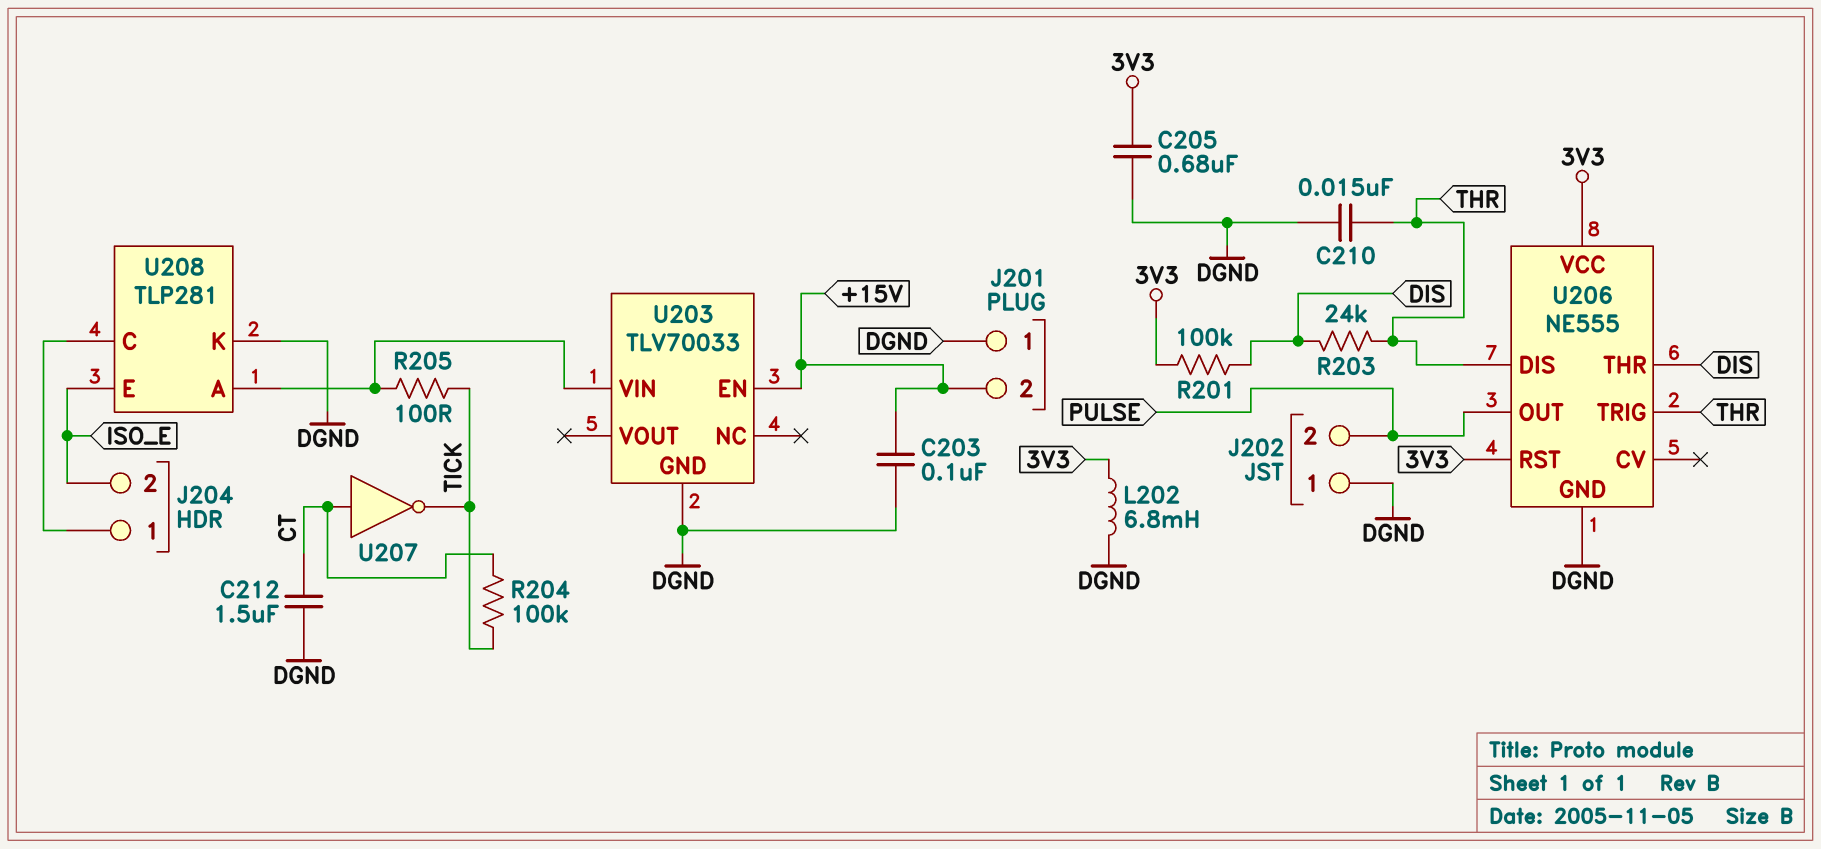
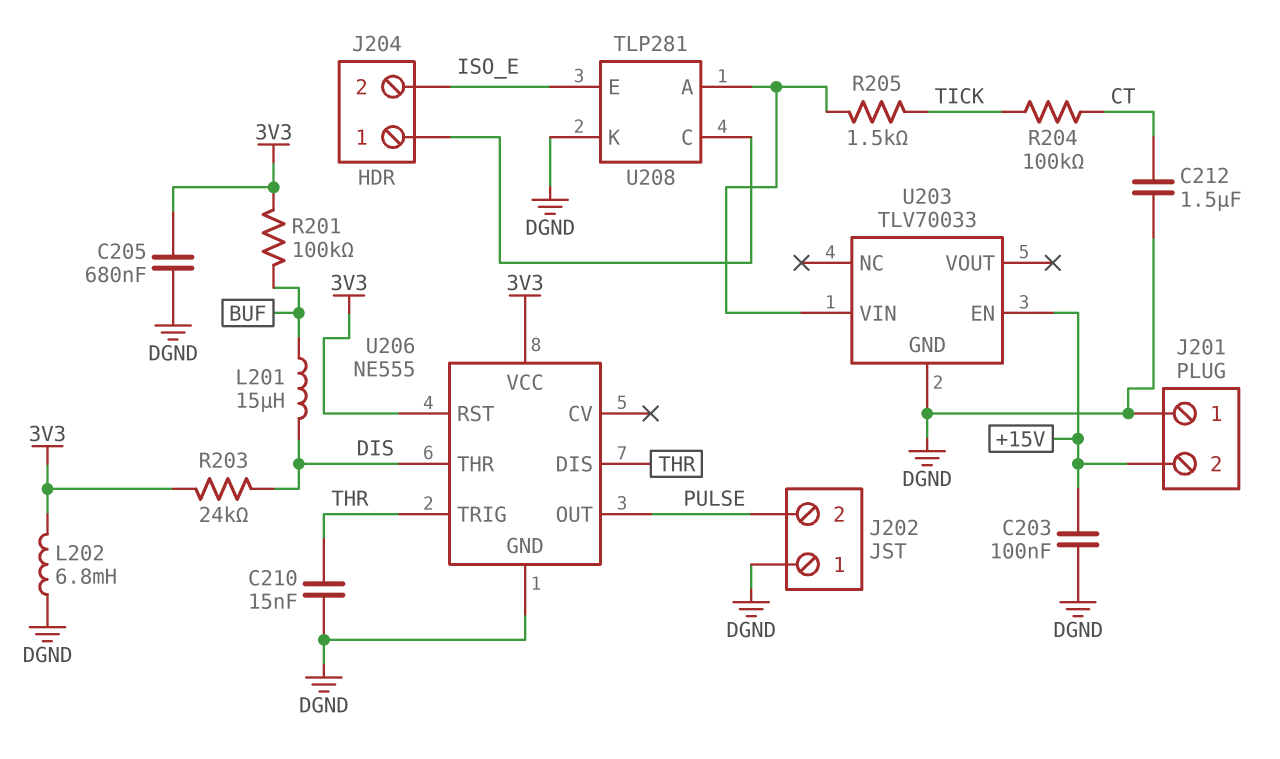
L201: none -> 15uH (BUF, DIS)
R201: 100k (3V3, DIS) -> 100k (3V3, BUF)
R203: 24k (DIS, THR) -> 24k (3V3, DIS)
R205: 100 (TICK, U203/VIN) -> 1.5k (TICK, U203/VIN)
U207: NOT (in CT, out TICK) -> none

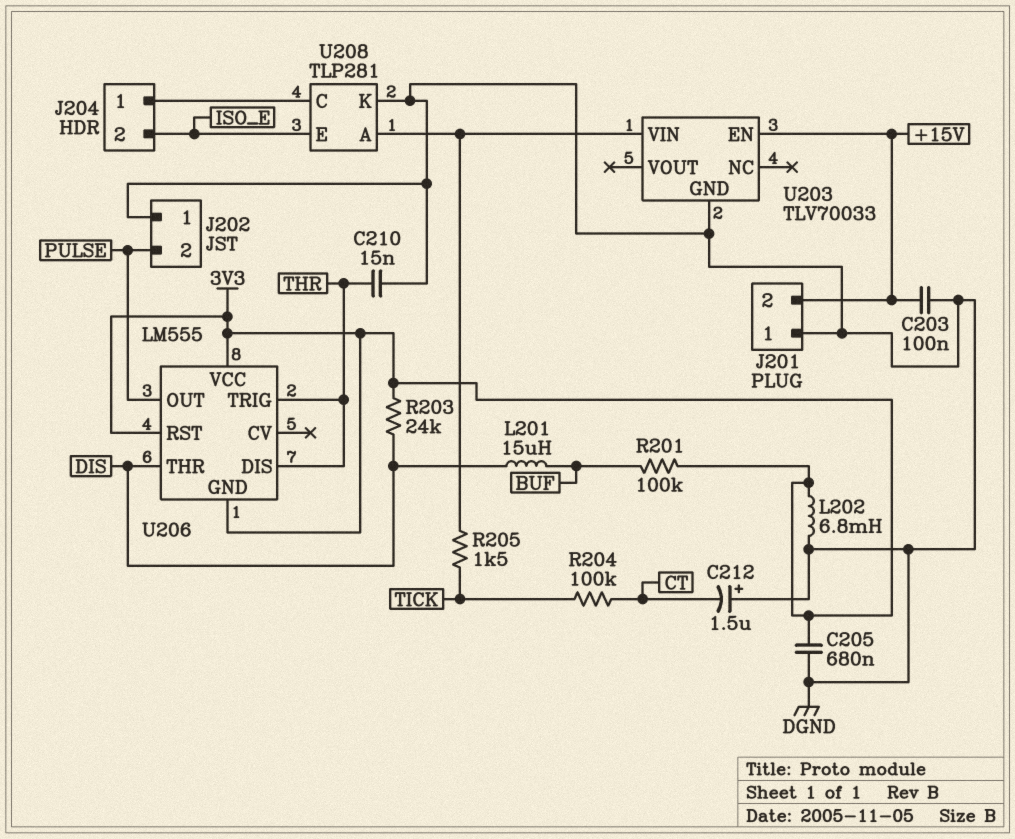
C212: 1.5uF (CT, DGND) -> 1.5uF (plus DGND, minus CT)
U206: NE555 -> LM555
U206 pin GND: DGND -> 3V3

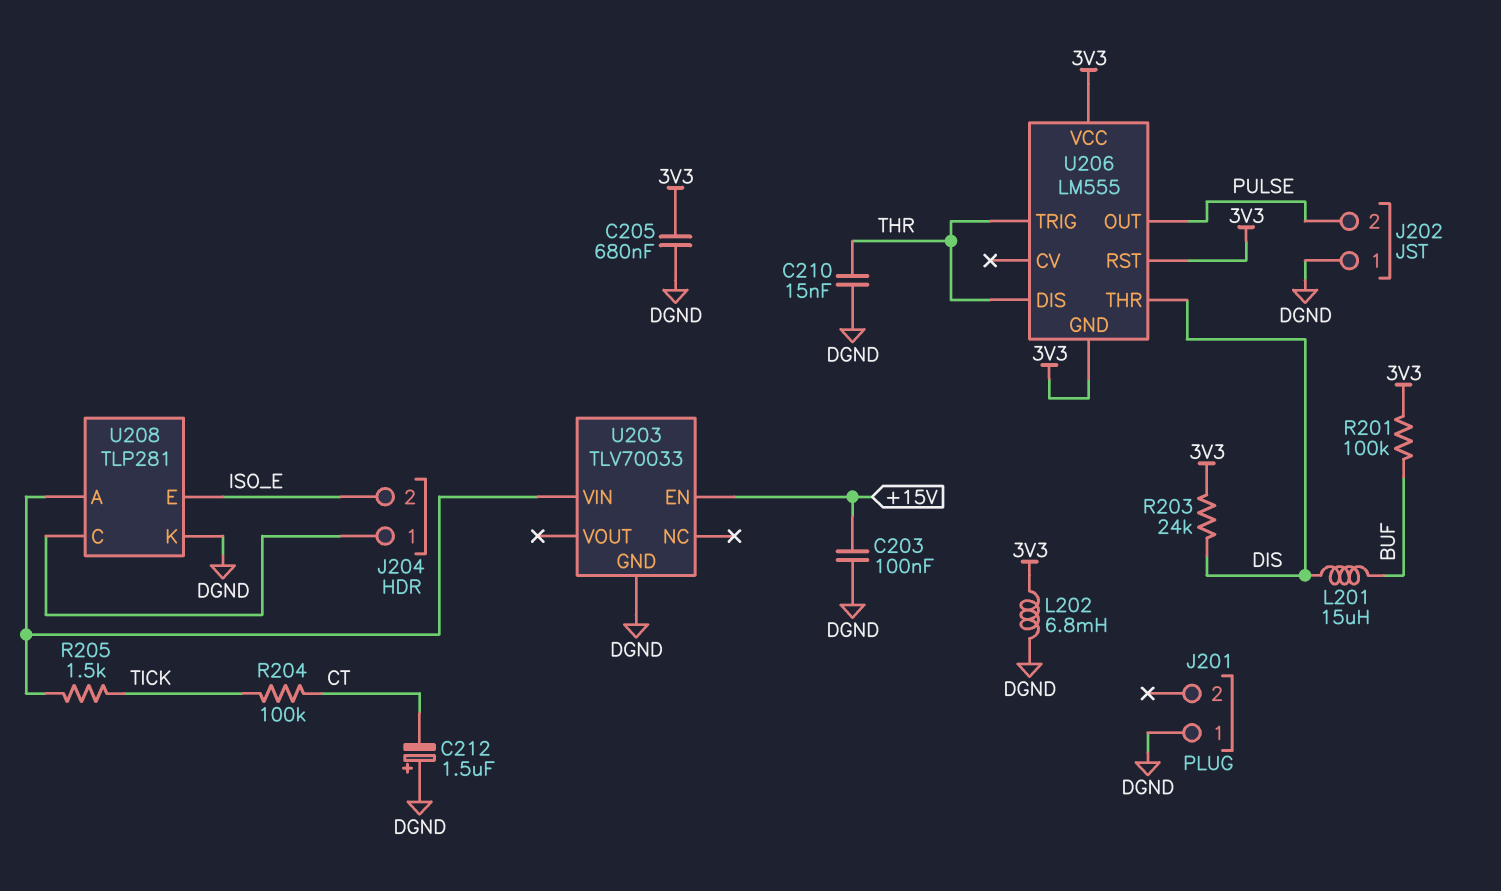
J201 pin 2: +15V -> none

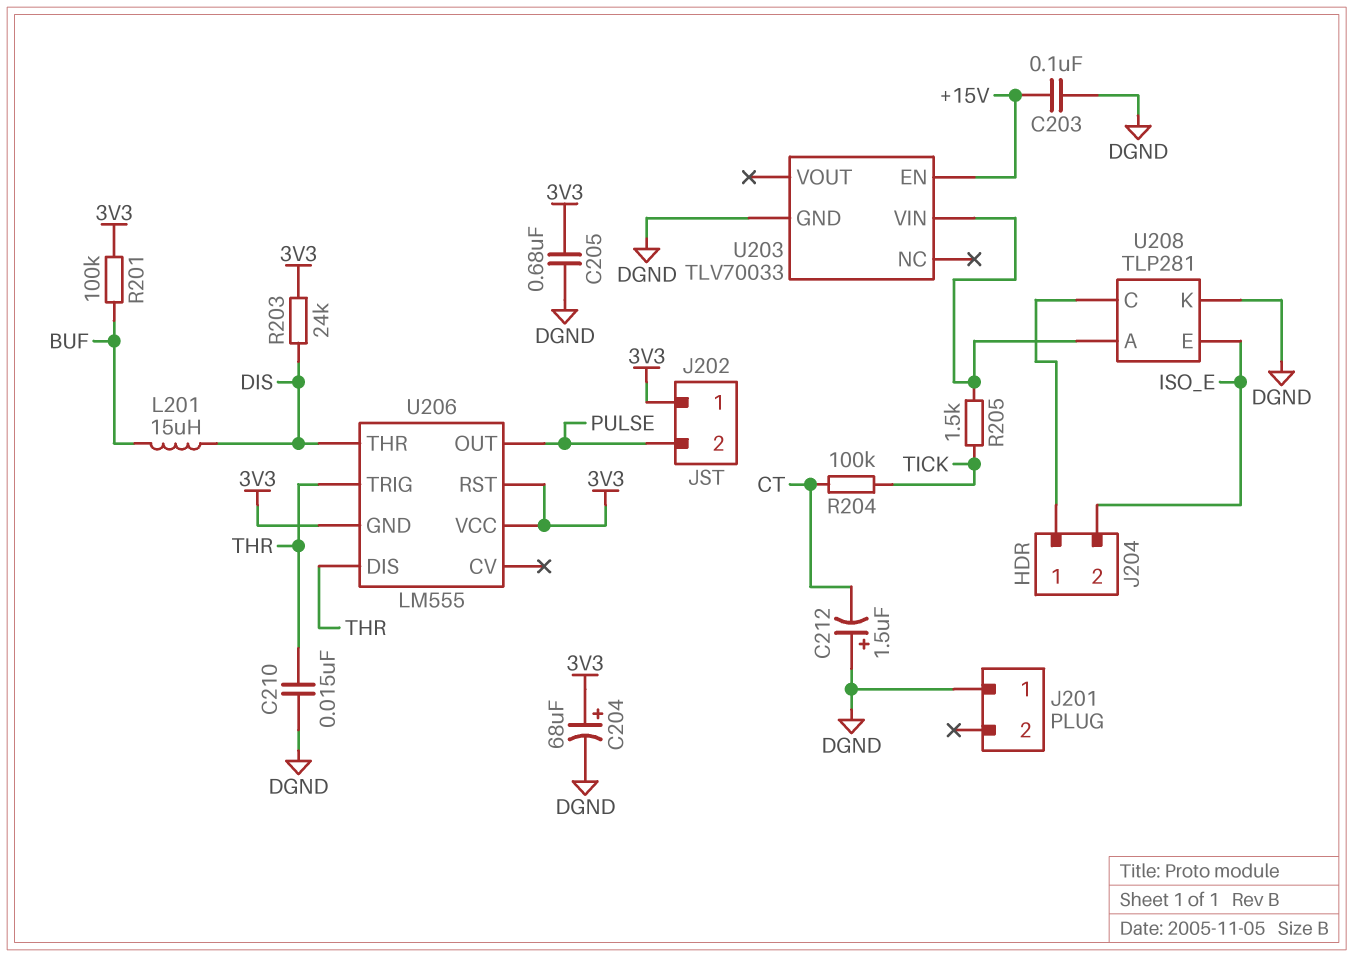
C204: none -> 68uF (plus 3V3, minus DGND)
J202 pin 1: DGND -> 3V3
L202: 6.8mH (3V3, DGND) -> none

